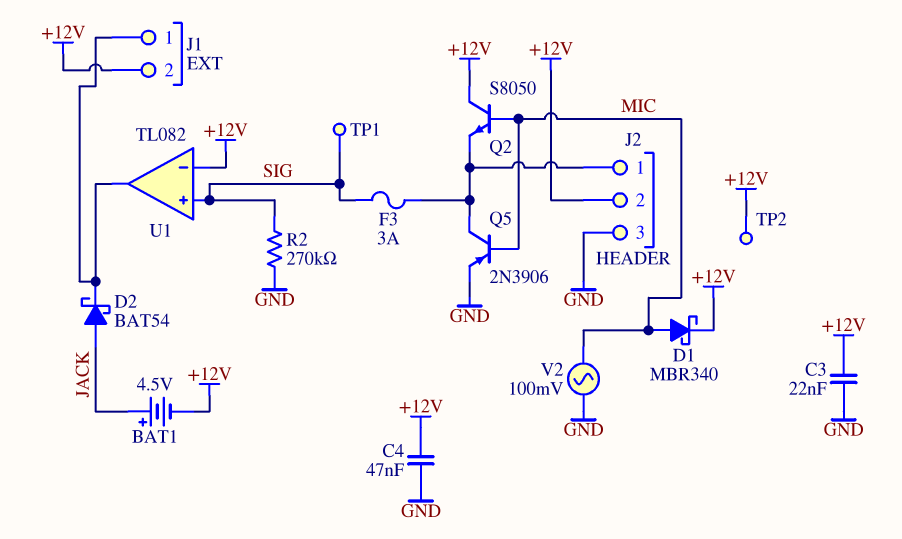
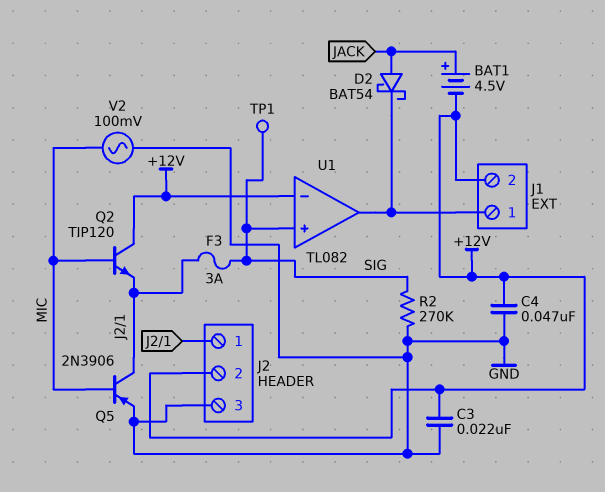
D1: schottky MBR340 (A MIC, K +12V) -> none
Q2: NPN S8050 (B MIC, C +12V, E J2/1) -> NPN TIP120 (B MIC, C +12V, E J2/1)
TP2: test point (+12V) -> none

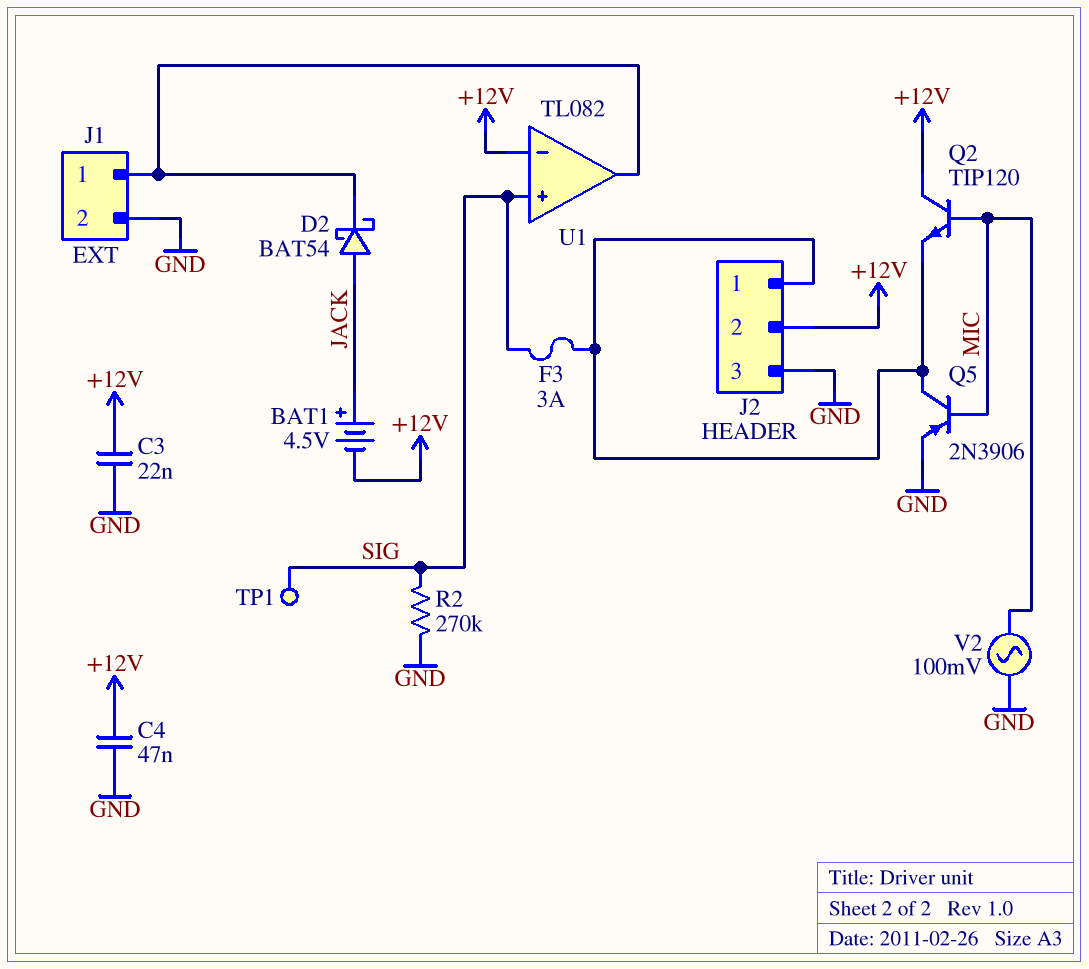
J1 pin 2: +12V -> GND

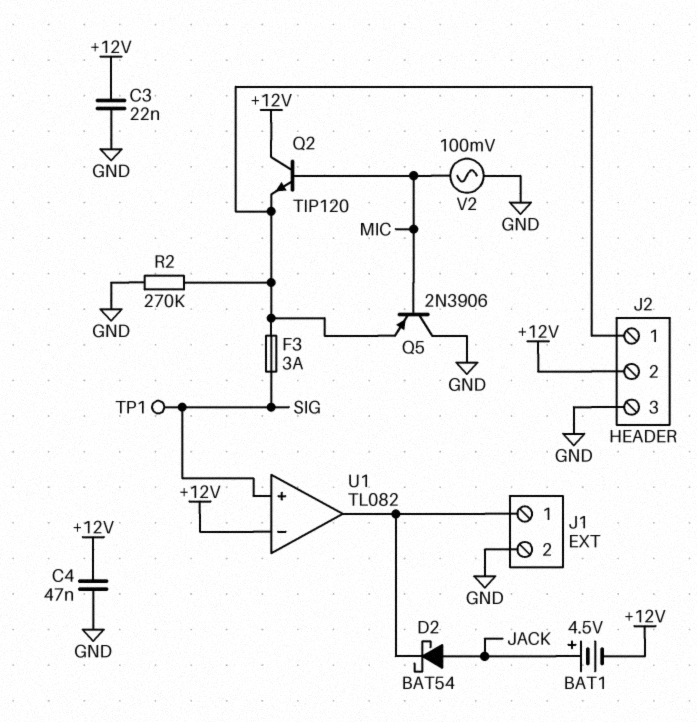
Q5: PNP 2N3906 (B MIC, C J2/1, E GND) -> PNP 2N3906 (B MIC, C GND, E J2/1)
R2: 270k (GND, SIG) -> 270k (GND, J2/1)

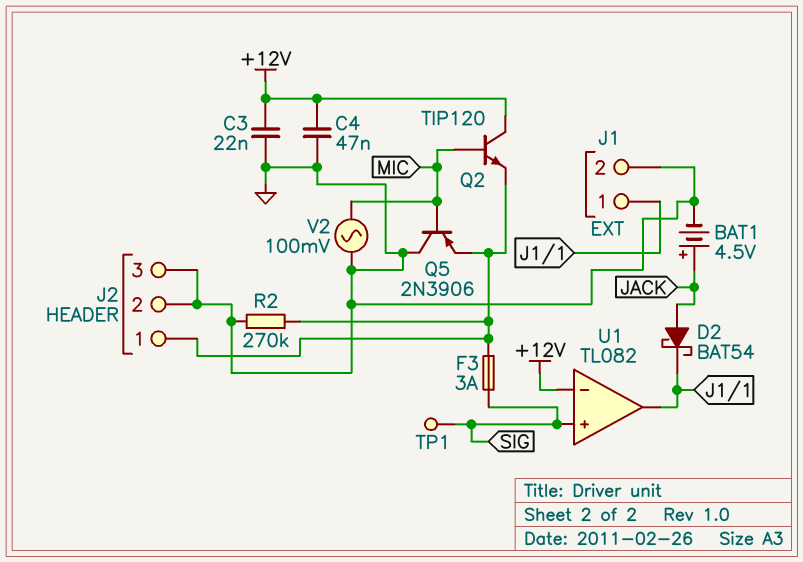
BAT1: 4.5V (plus JACK, minus +12V) -> 4.5V (plus JACK, minus GND)
J2 pin 2: +12V -> GND

